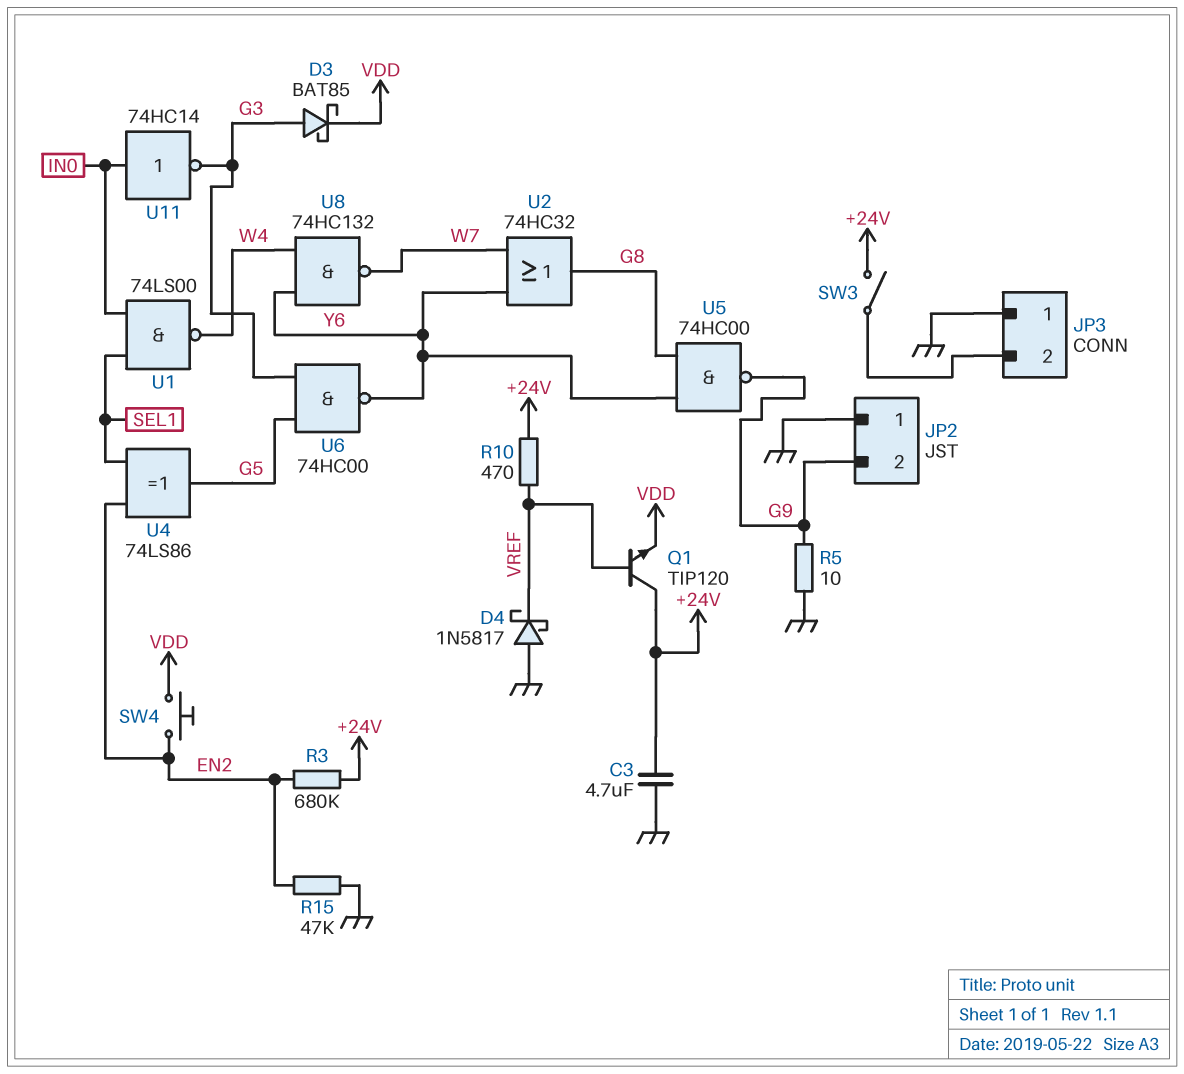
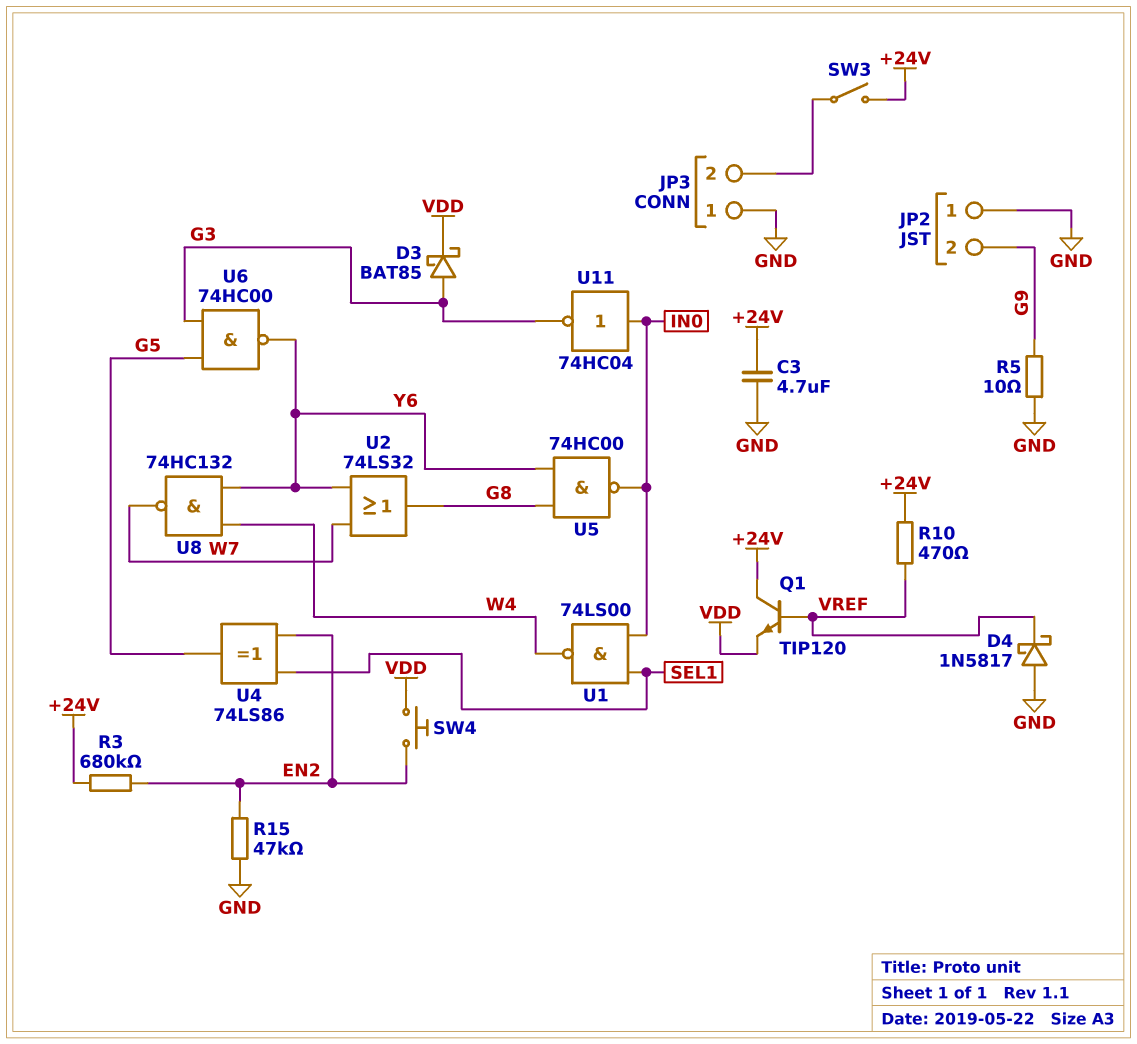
U2: OR 74HC32 (in W7, in Y6, out G8) -> OR 74LS32 (in W7, in Y6, out G8)
U5: NAND 74HC00 (in G8, in Y6, out G9) -> NAND 74HC00 (in G8, in Y6, out IN0)
U11: NOT 74HC14 (in IN0, out G3) -> NOT 74HC04 (in IN0, out G3)

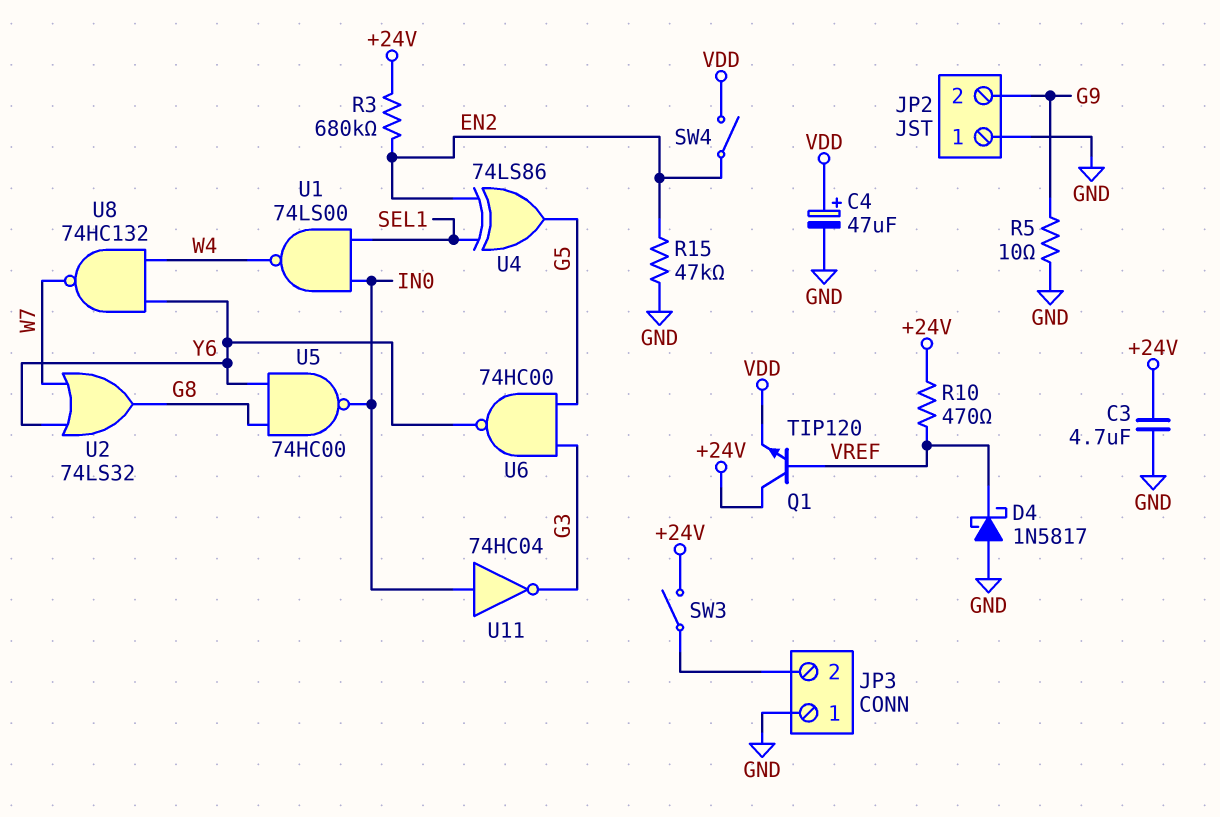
C4: none -> 47uF (plus VDD, minus GND)
D3: schottky BAT85 (A G3, K VDD) -> none
SW4: button (EN2, VDD) -> switch (EN2, VDD)

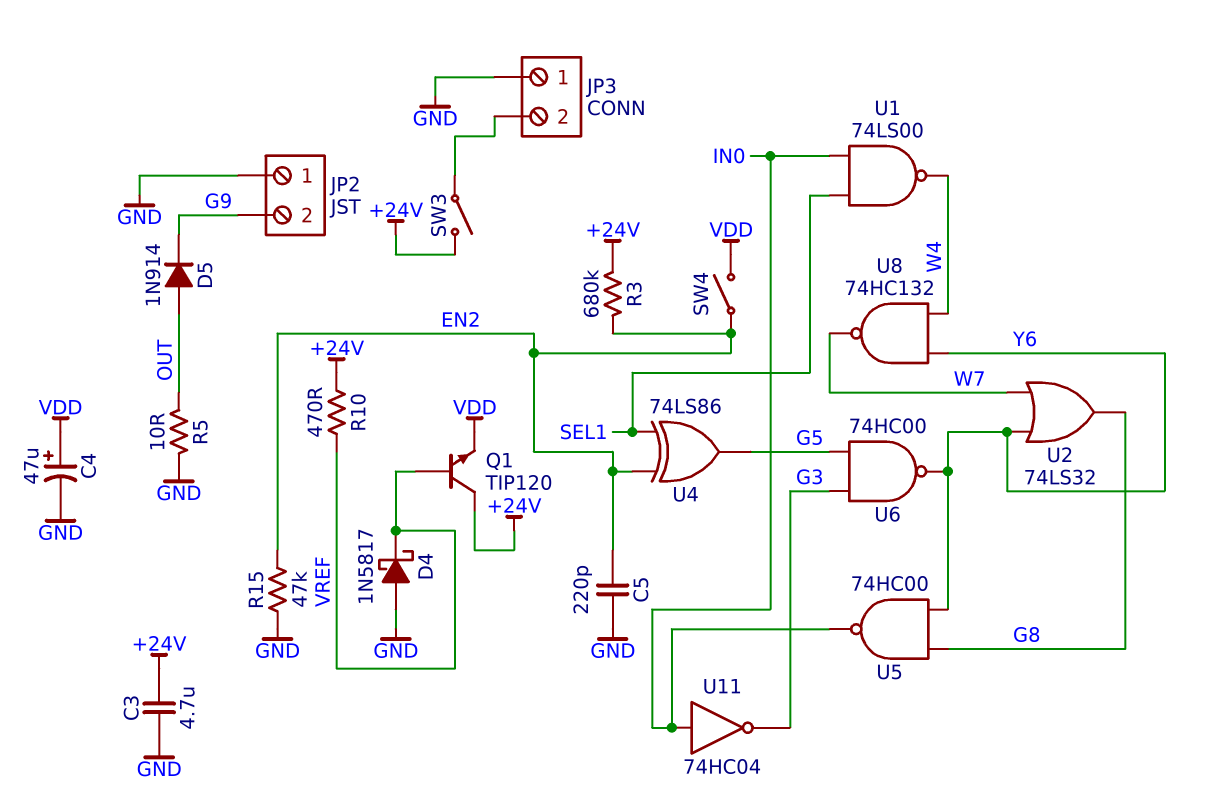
C5: none -> 220pF (EN2, GND)
D5: none -> diode 1N914 (A OUT, K G9)
R5: 10 (G9, GND) -> 10 (GND, OUT)

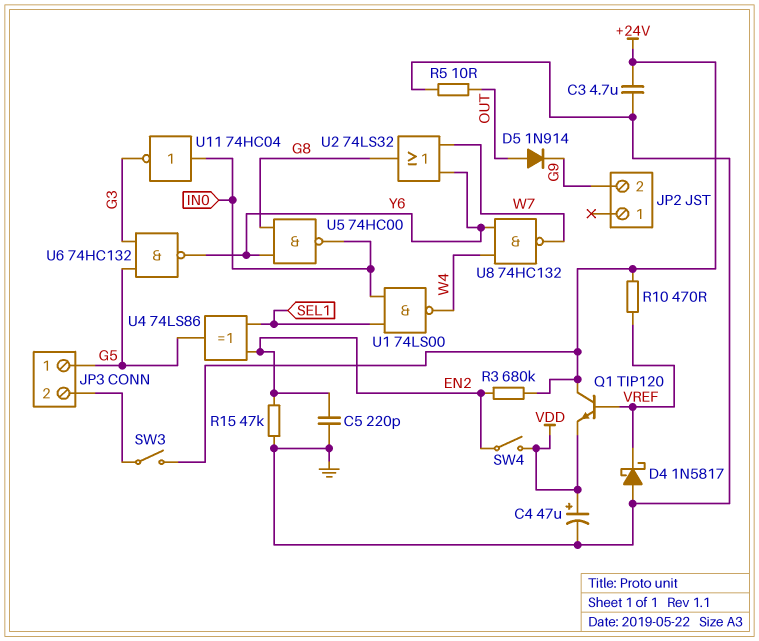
JP2 pin 1: GND -> none
JP3 pin 1: GND -> G5
U6: NAND 74HC00 (in G3, in G5, out Y6) -> NAND 74HC132 (in G3, in G5, out Y6)

